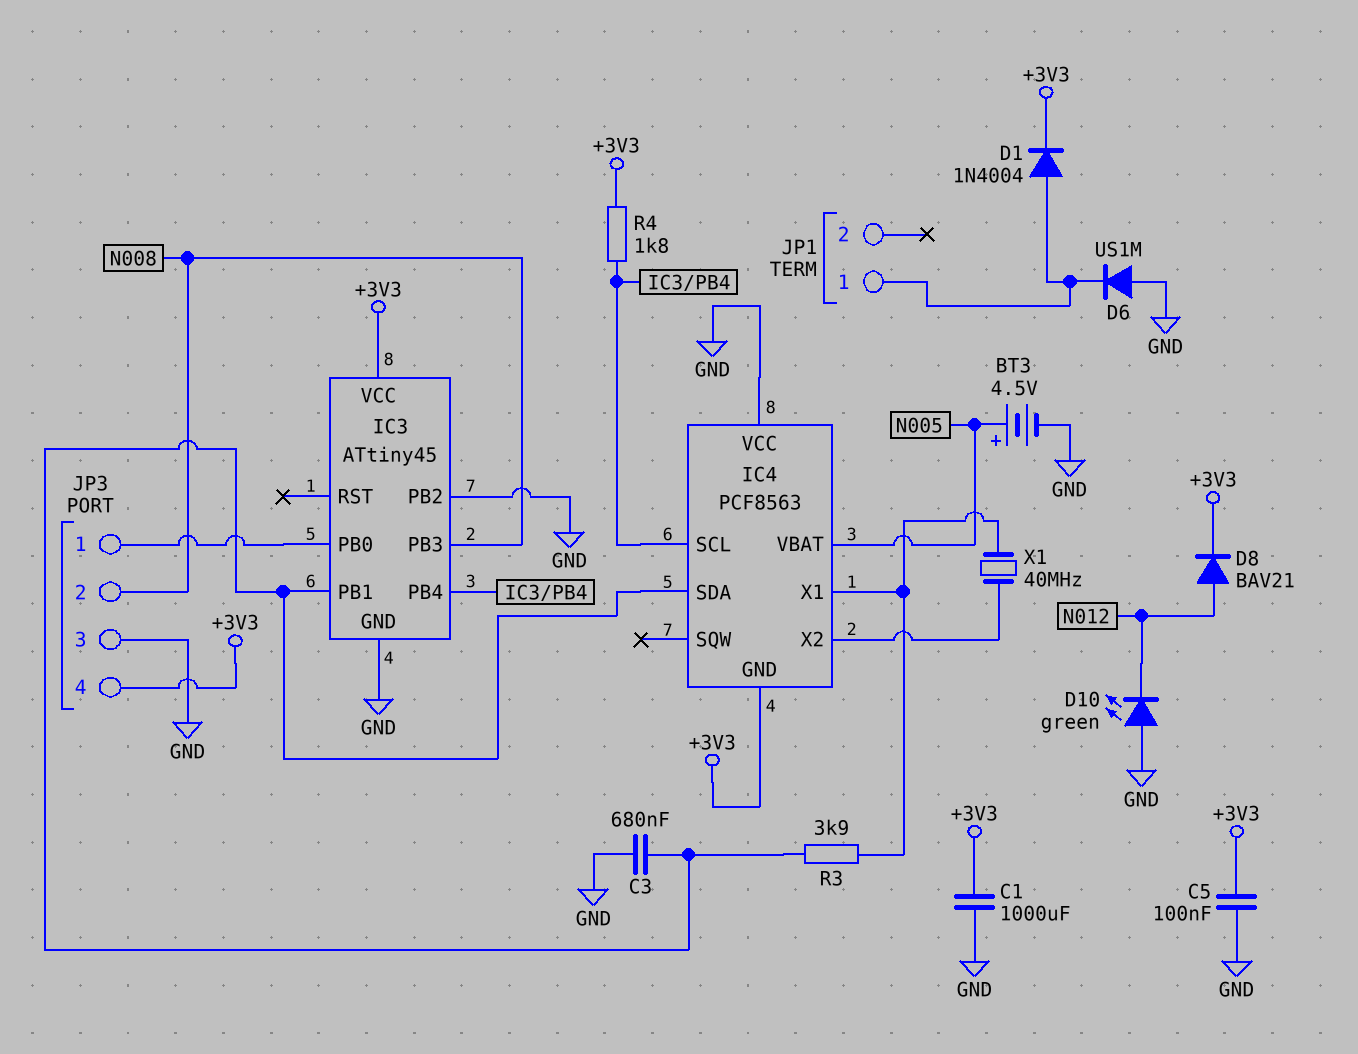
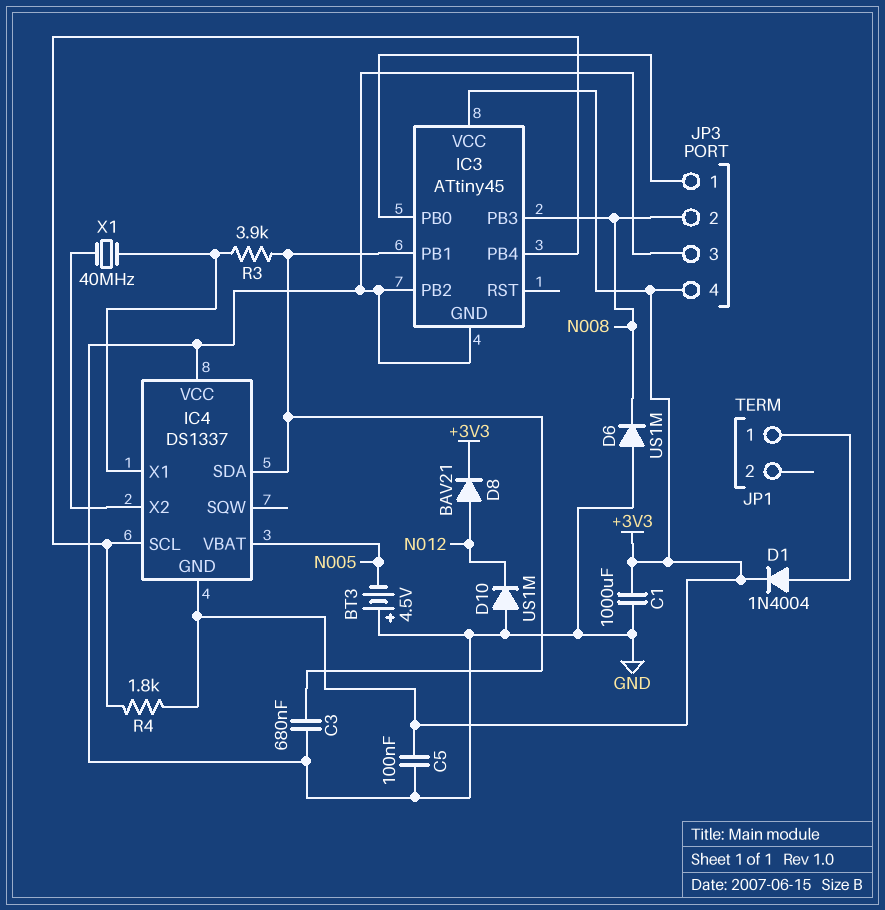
BT3: 4.5V (plus N005, minus GND) -> 4.5V (plus GND, minus N005)
D6: diode US1M (A GND, K JP1/1) -> diode US1M (A GND, K N008)
D10: LED green (A GND, K N012) -> diode US1M (A GND, K N012)
IC4: PCF8563 -> DS1337

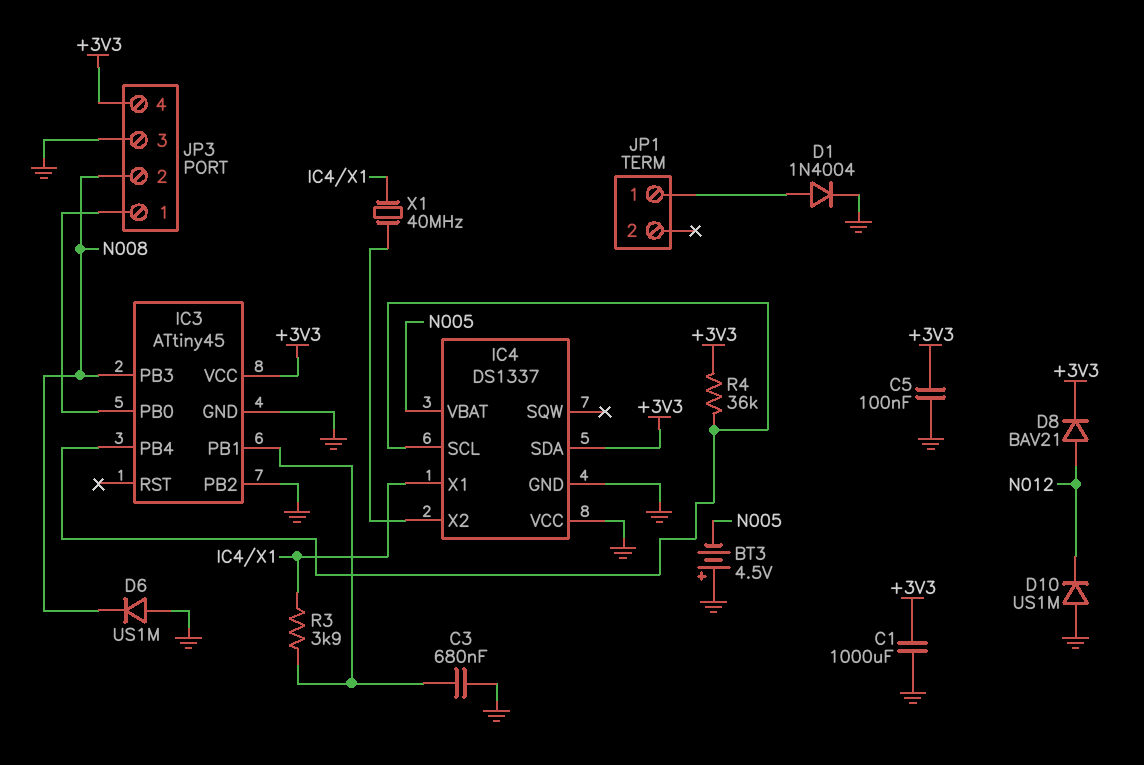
D1: diode 1N4004 (A JP1/1, K +3V3) -> diode 1N4004 (A JP1/1, K GND)
IC4 pin GND: +3V3 -> GND
IC4 pin SDA: IC3/PB1 -> +3V3
R4: 1.8k (+3V3, IC3/PB4) -> 36k (+3V3, IC3/PB4)

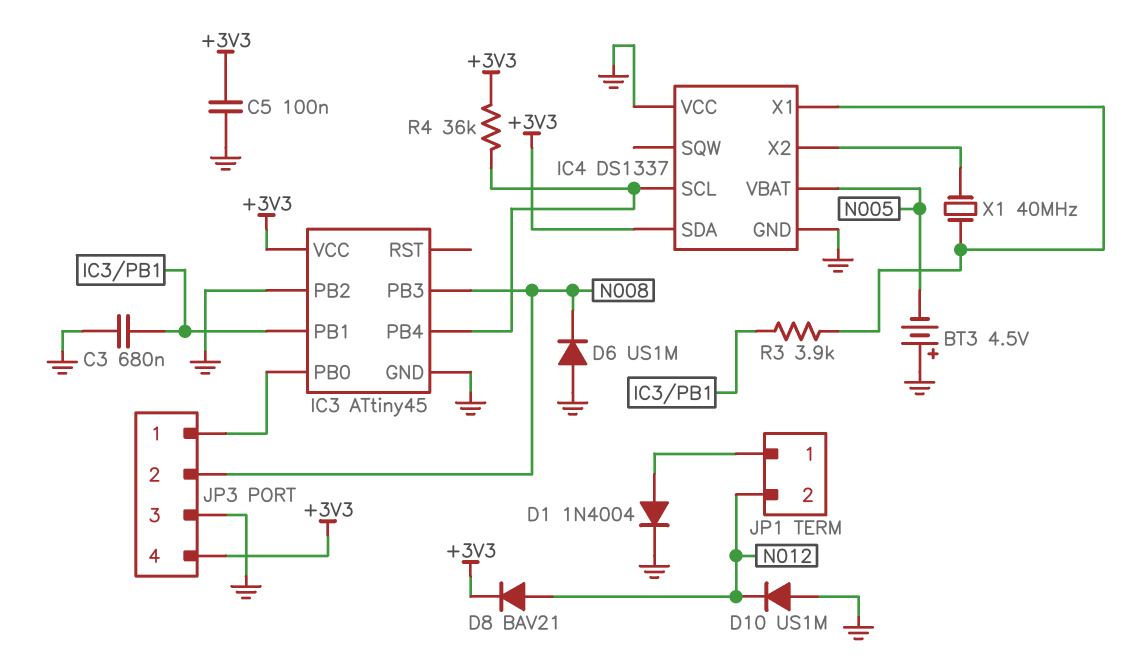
C1: 1000uF (+3V3, GND) -> none
JP1 pin 2: none -> N012

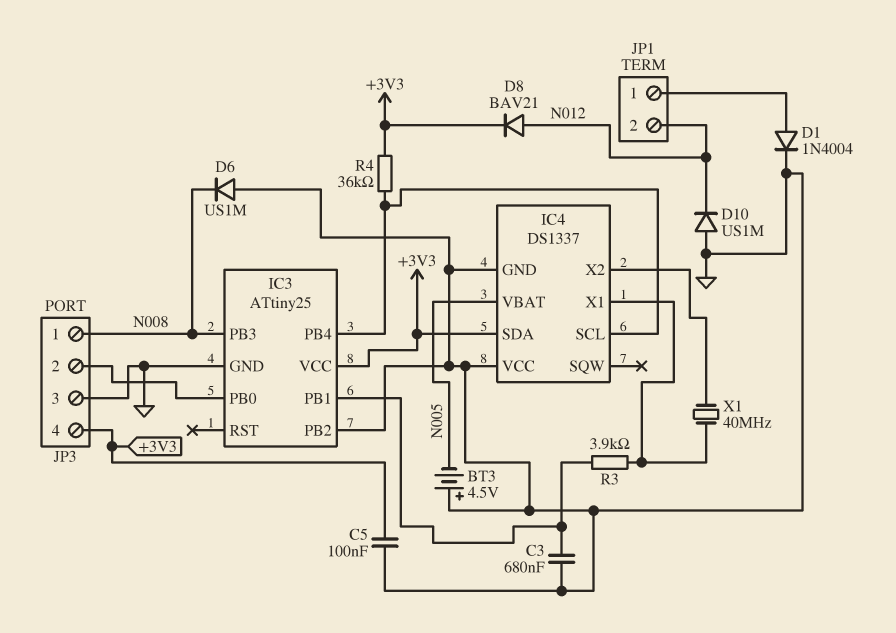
IC3: ATtiny45 -> ATtiny25
JP3 pin 1: IC3/PB0 -> N008
JP3 pin 2: N008 -> IC3/PB0

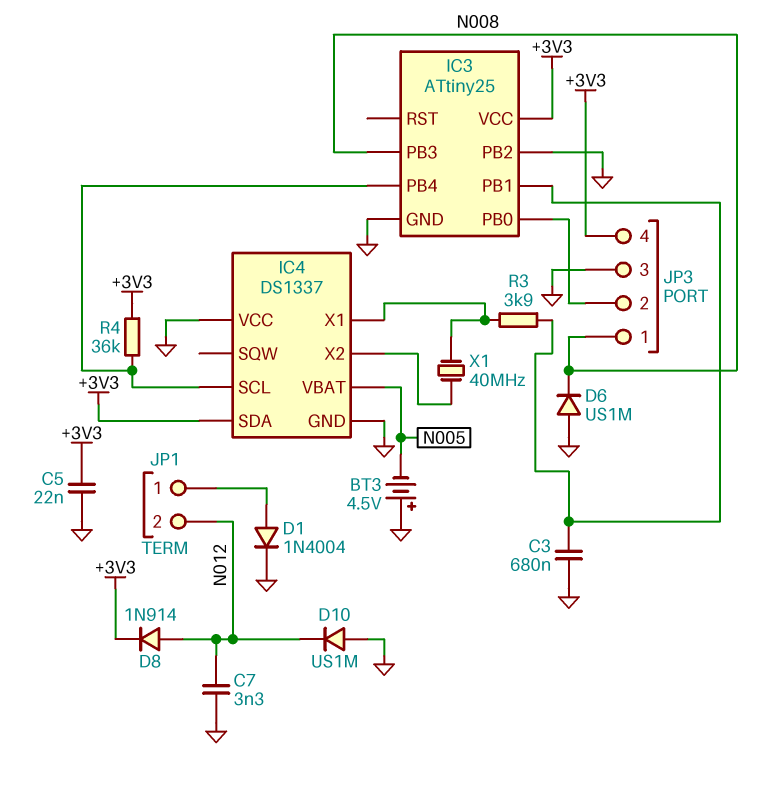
C5: 100nF (+3V3, GND) -> 22nF (+3V3, GND)
C7: none -> 3.3nF (GND, N012)
D8: diode BAV21 (A N012, K +3V3) -> diode 1N914 (A N012, K +3V3)

